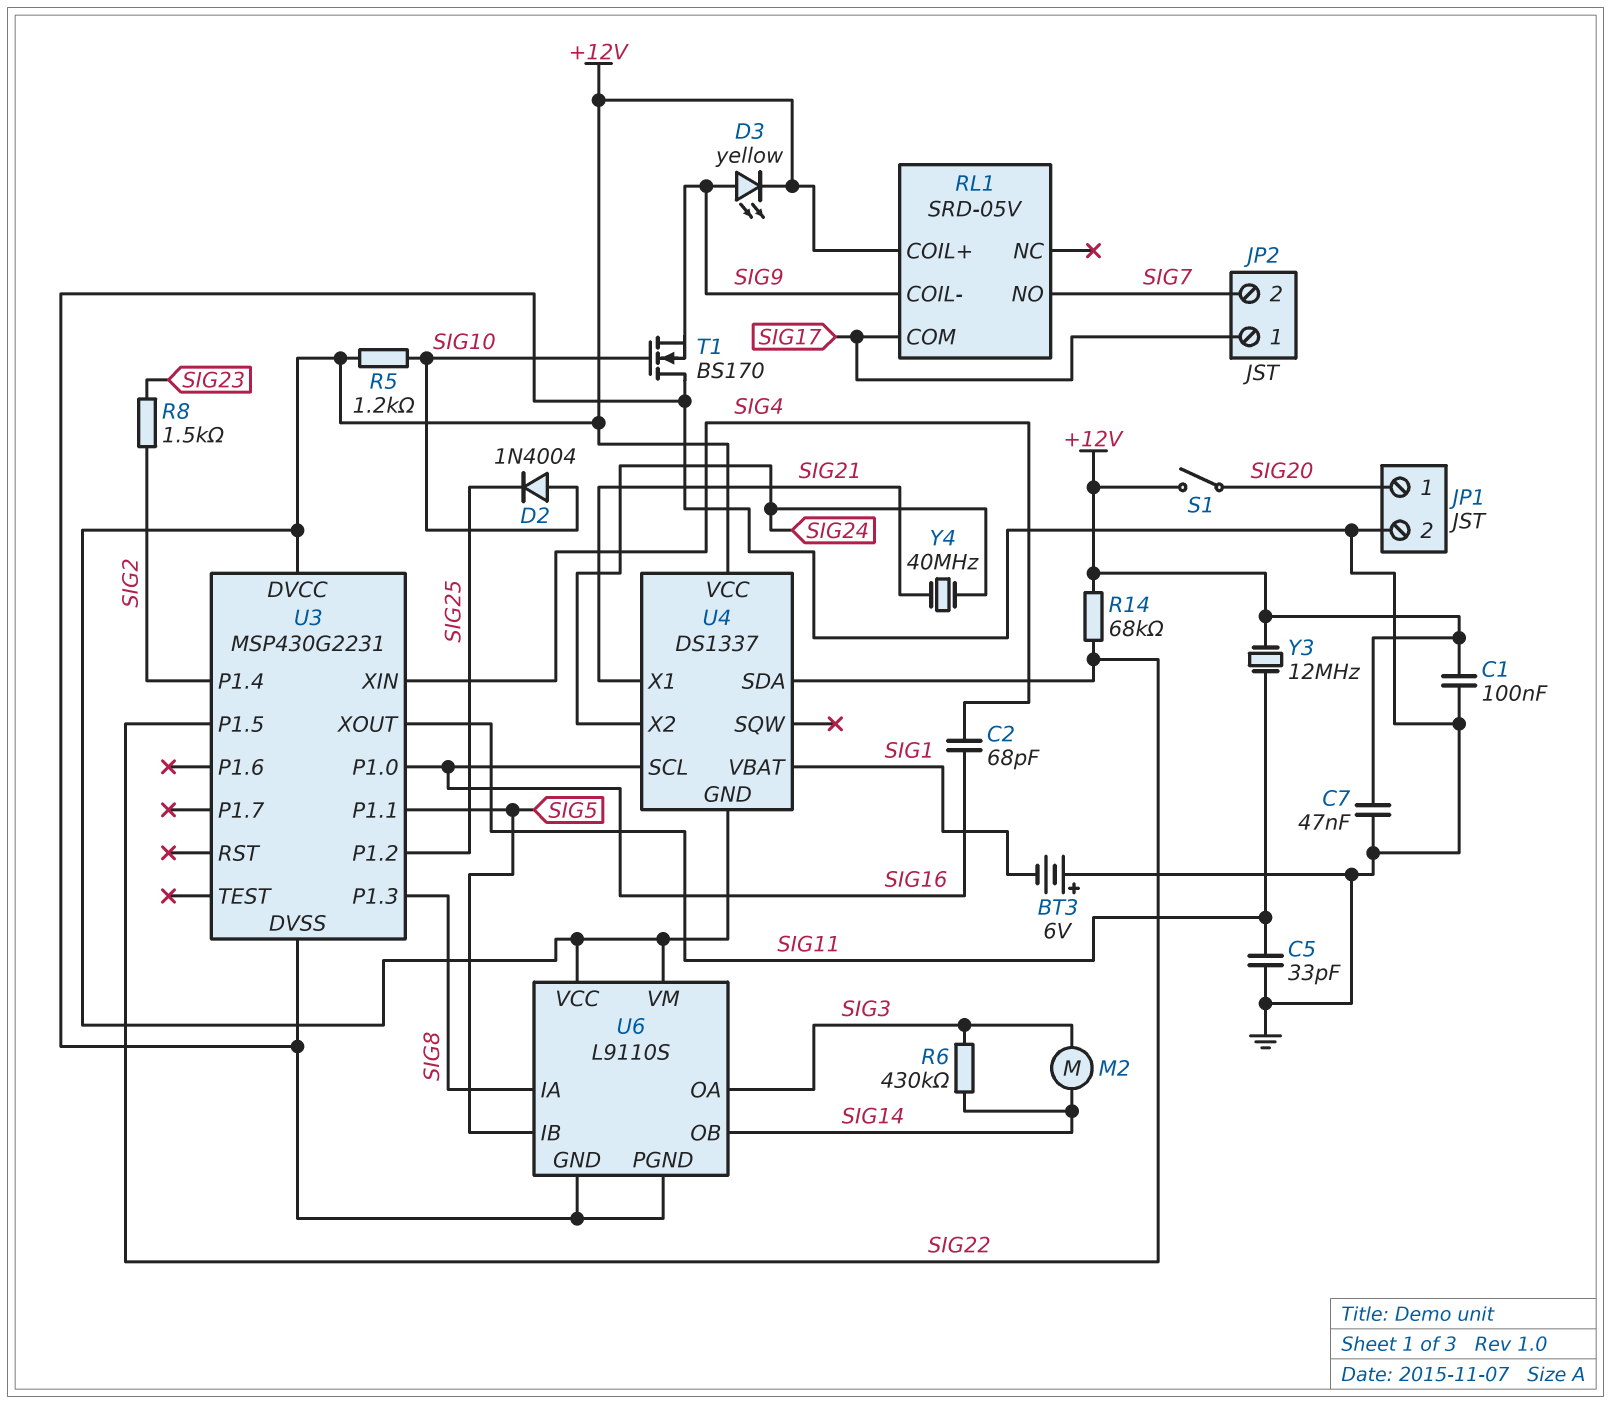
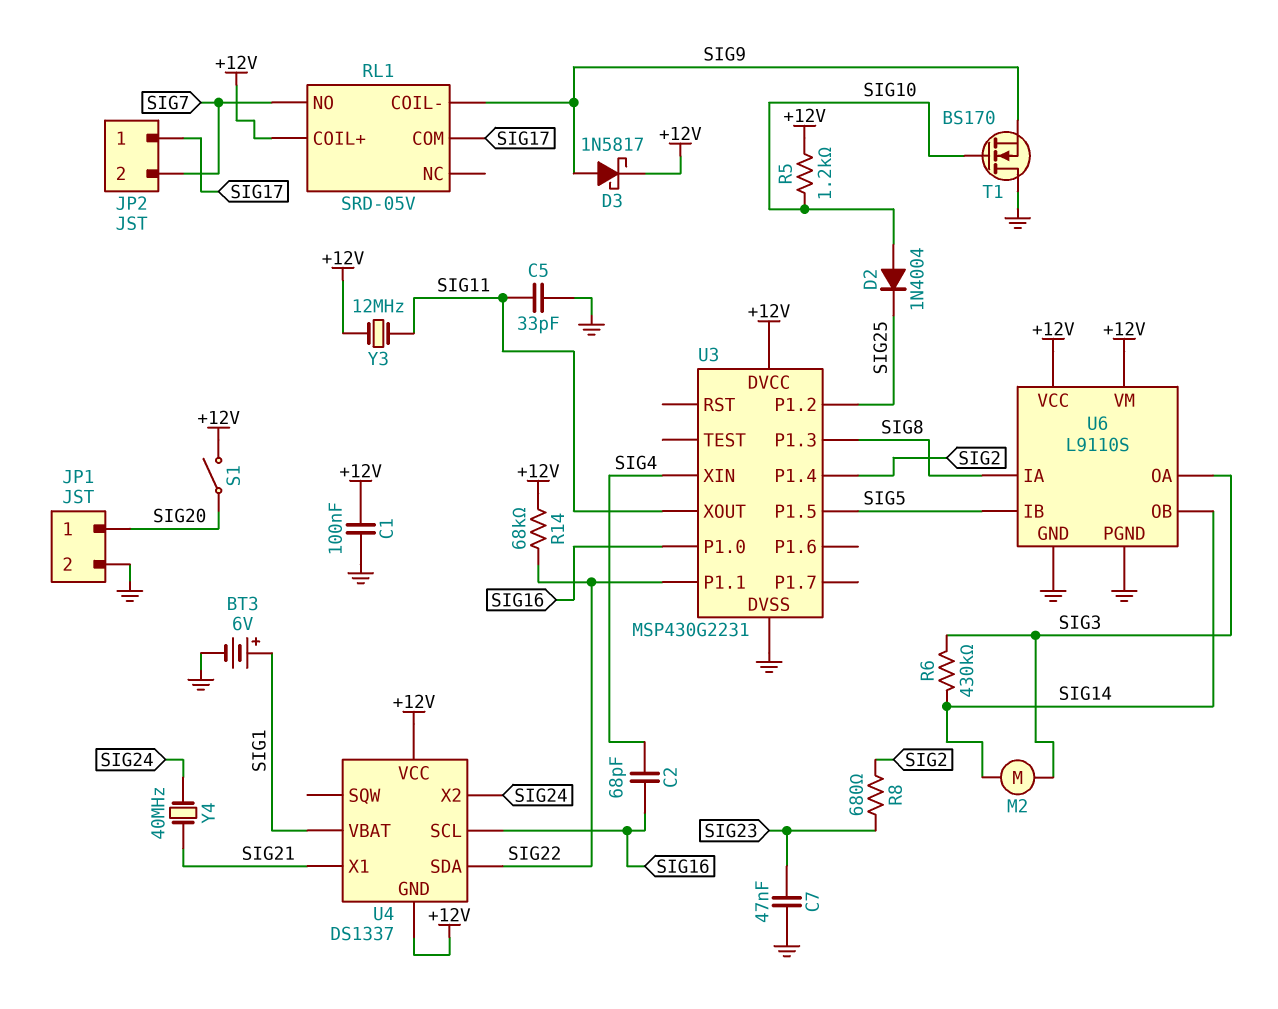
BT3: 6V (plus GND, minus SIG1) -> 6V (plus SIG1, minus GND)
C7: 47nF (+12V, GND) -> 47nF (GND, SIG23)
D3: LED yellow (A SIG9, K +12V) -> schottky 1N5817 (A SIG9, K +12V)
R8: 1.5k (SIG2, SIG23) -> 680 (SIG2, SIG23)
U3 pin P1.1: SIG5 -> SIG22
U3 pin P1.5: SIG22 -> SIG5

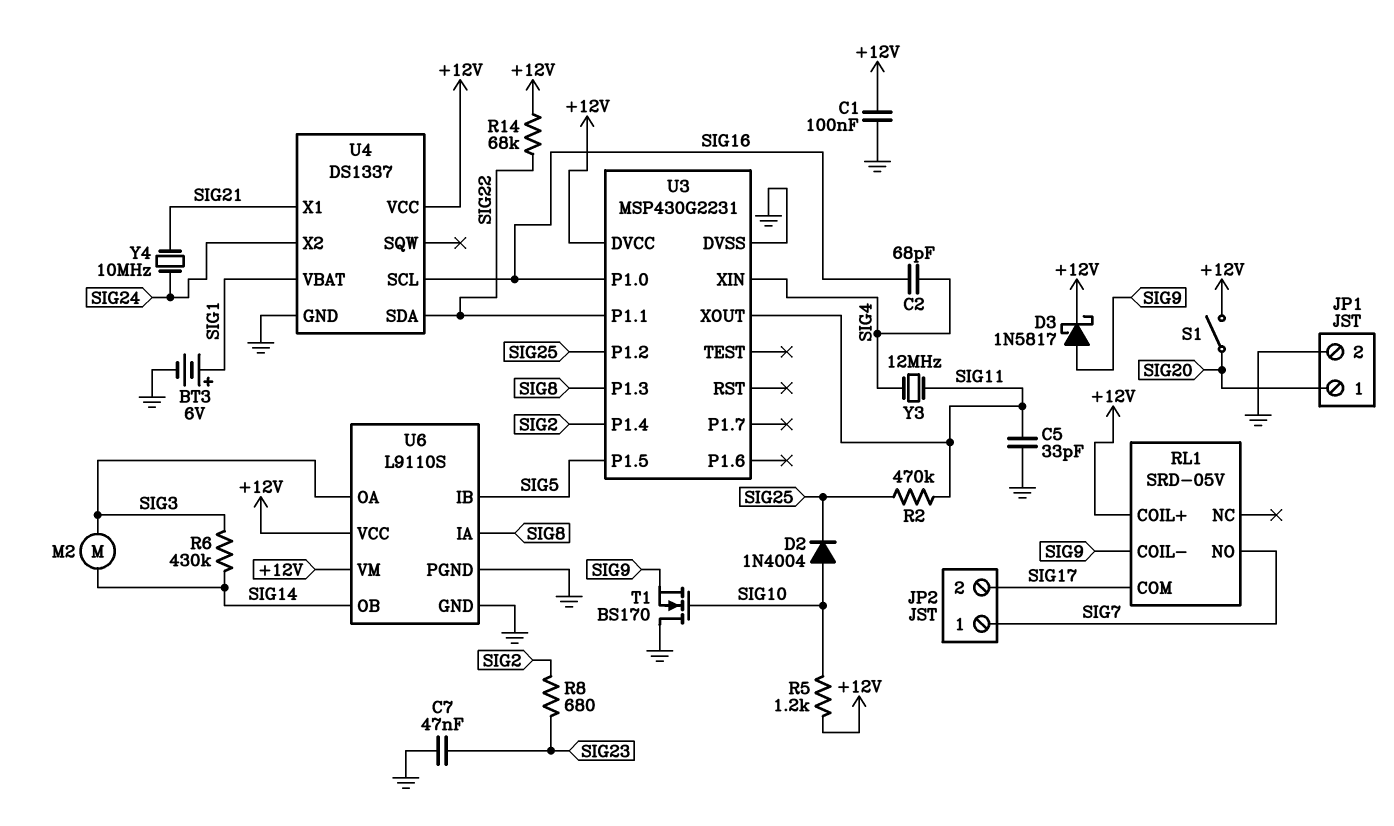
JP2 pin 1: SIG17 -> SIG7
JP2 pin 2: SIG7 -> SIG17
R2: none -> 470k (SIG11, SIG25)
U4 pin GND: +12V -> GND
Y3: 12MHz (+12V, SIG11) -> 12MHz (SIG4, SIG11)
Y4: 40MHz (SIG21, SIG24) -> 10MHz (SIG21, SIG24)

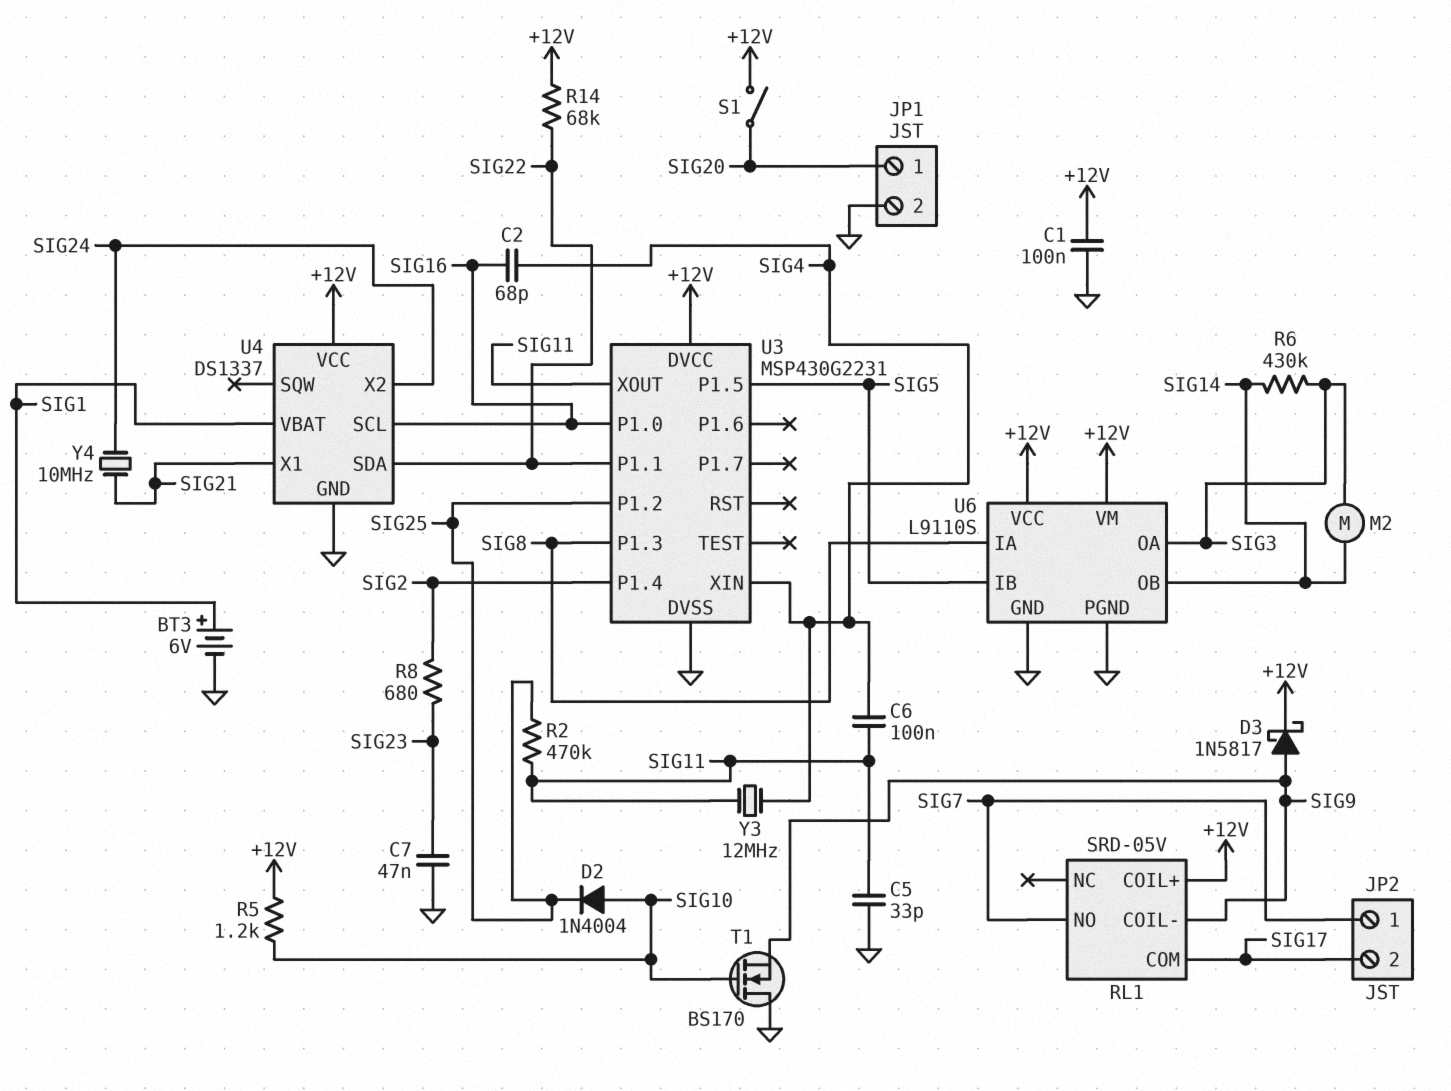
C6: none -> 100nF (SIG4, SIG11)

